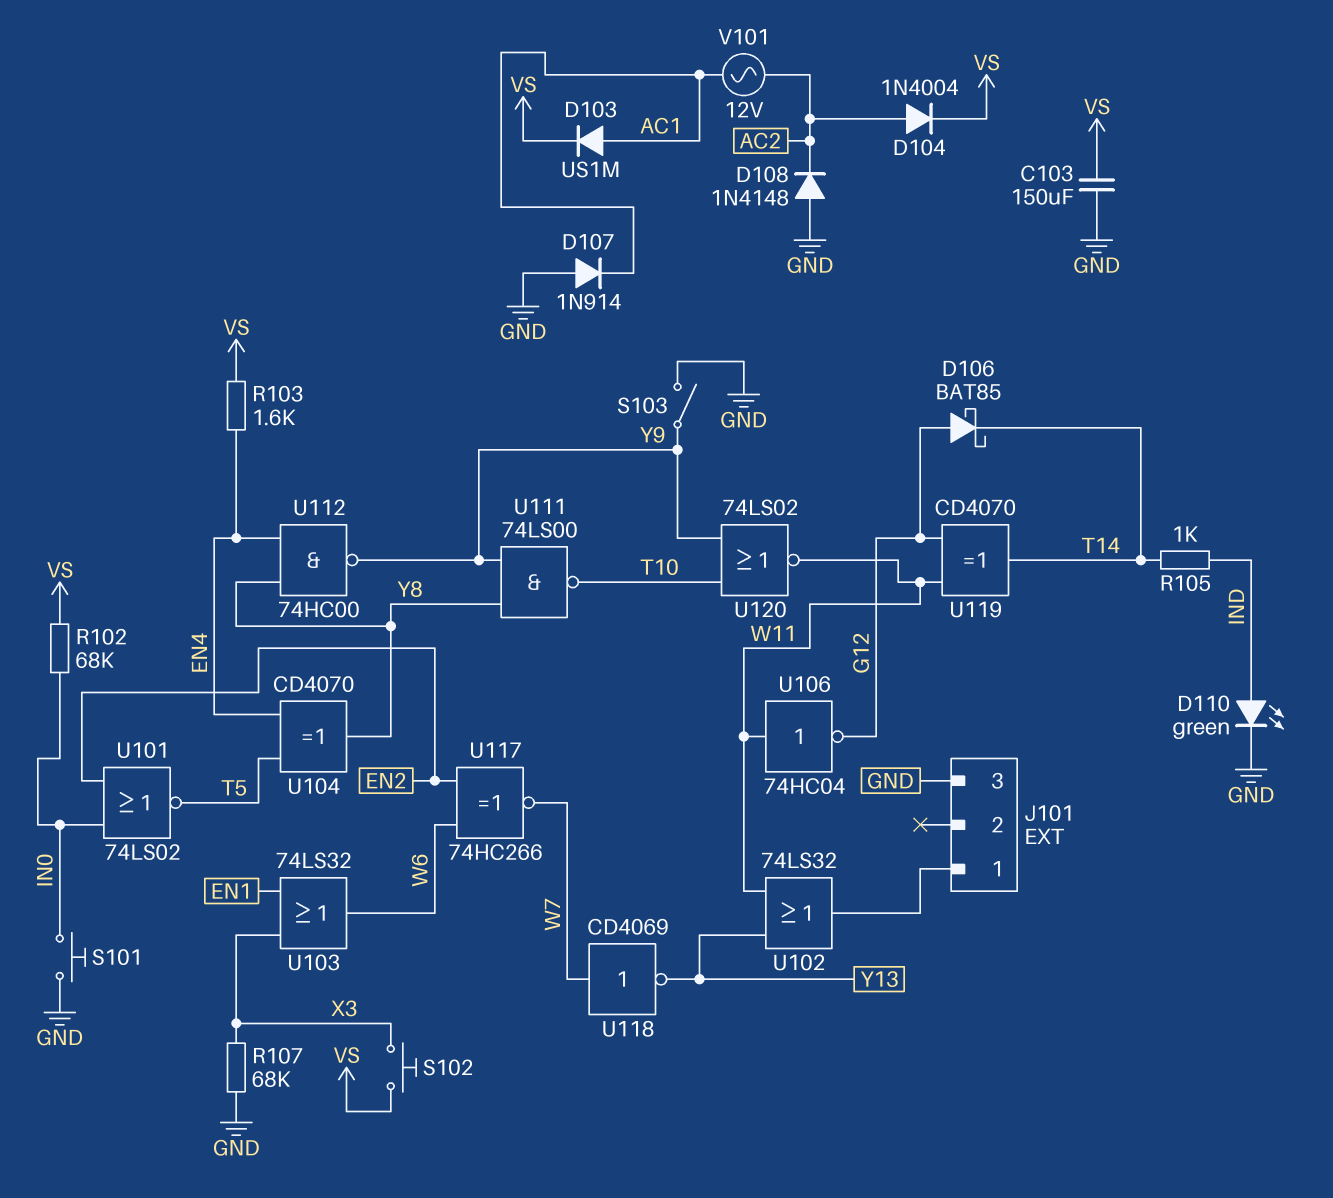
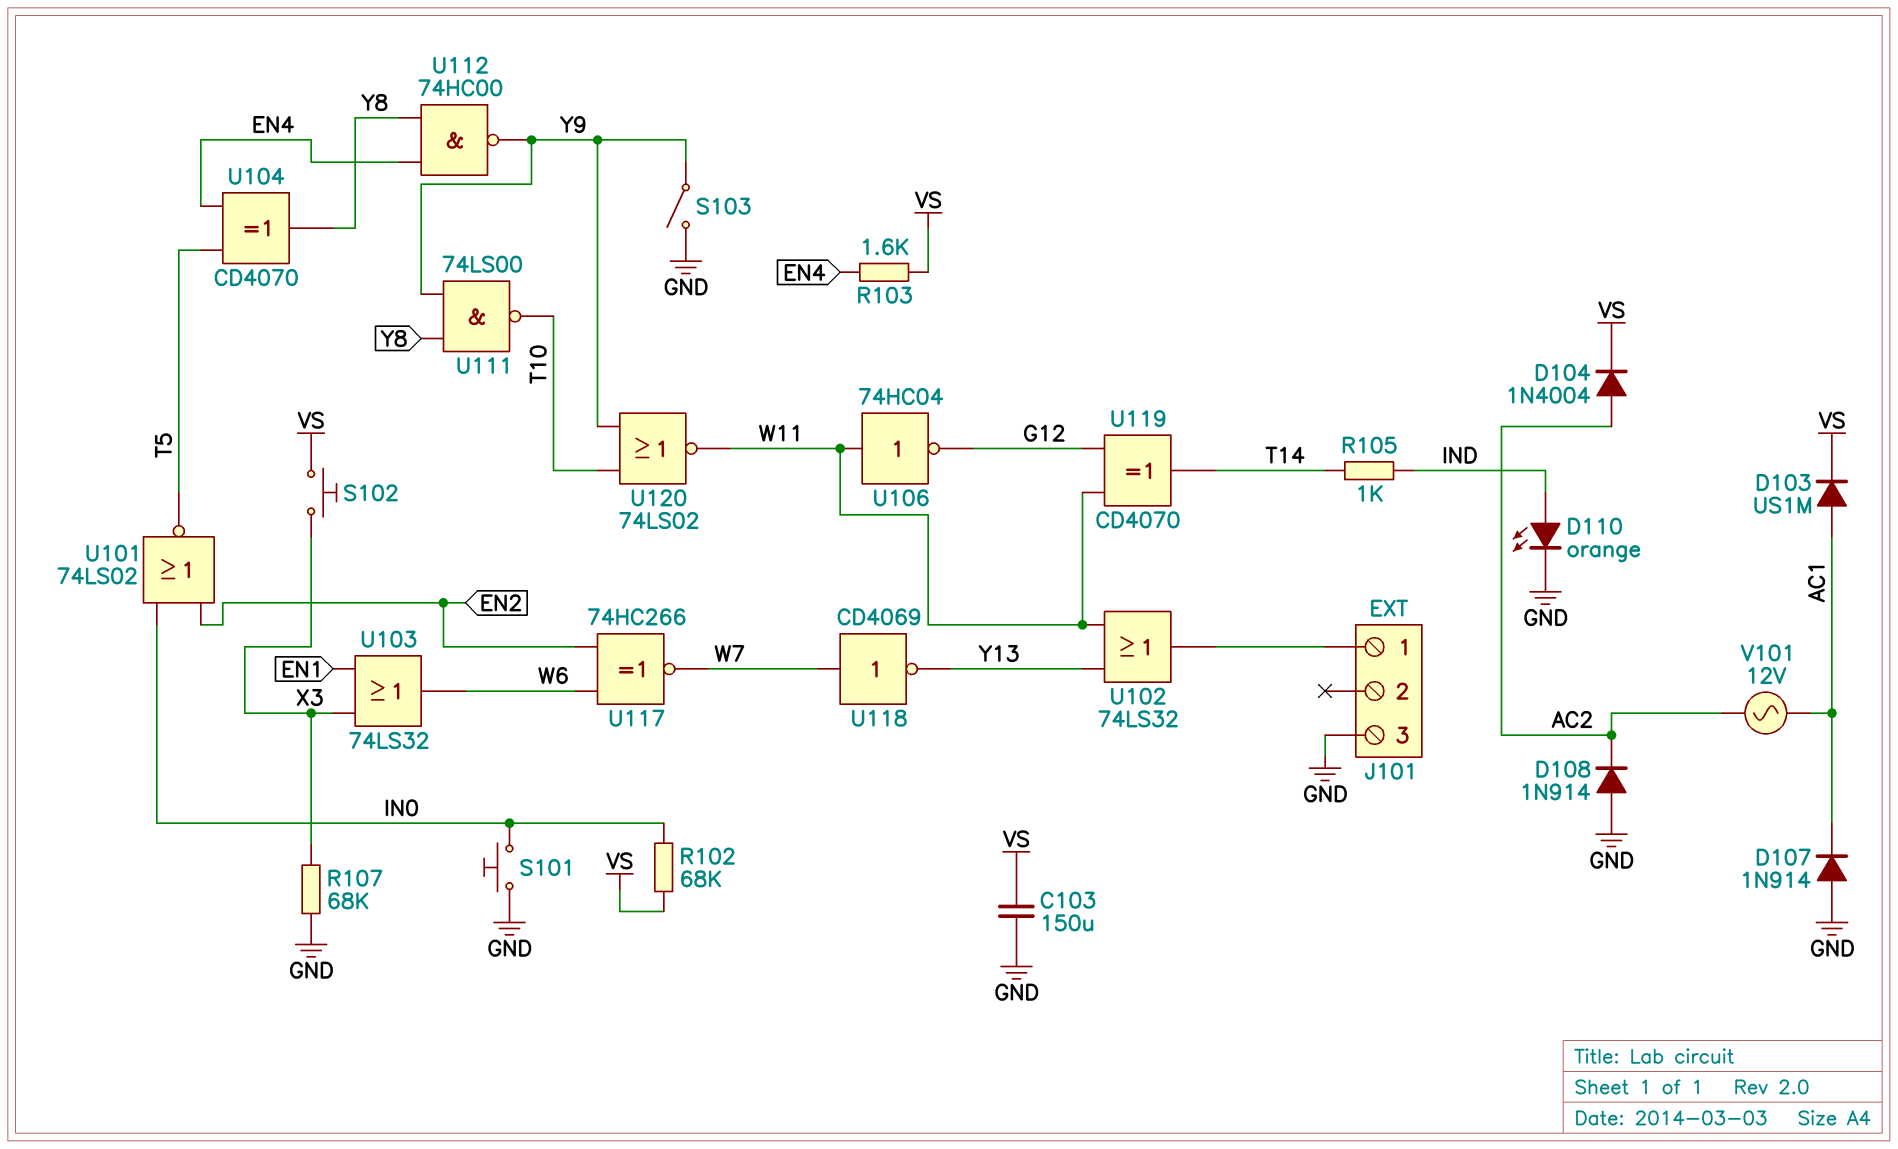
D106: schottky BAT85 (A G12, K T14) -> none
D108: diode 1N4148 (A GND, K AC2) -> diode 1N914 (A GND, K AC2)
D110: LED green (A IND, K GND) -> LED orange (A IND, K GND)

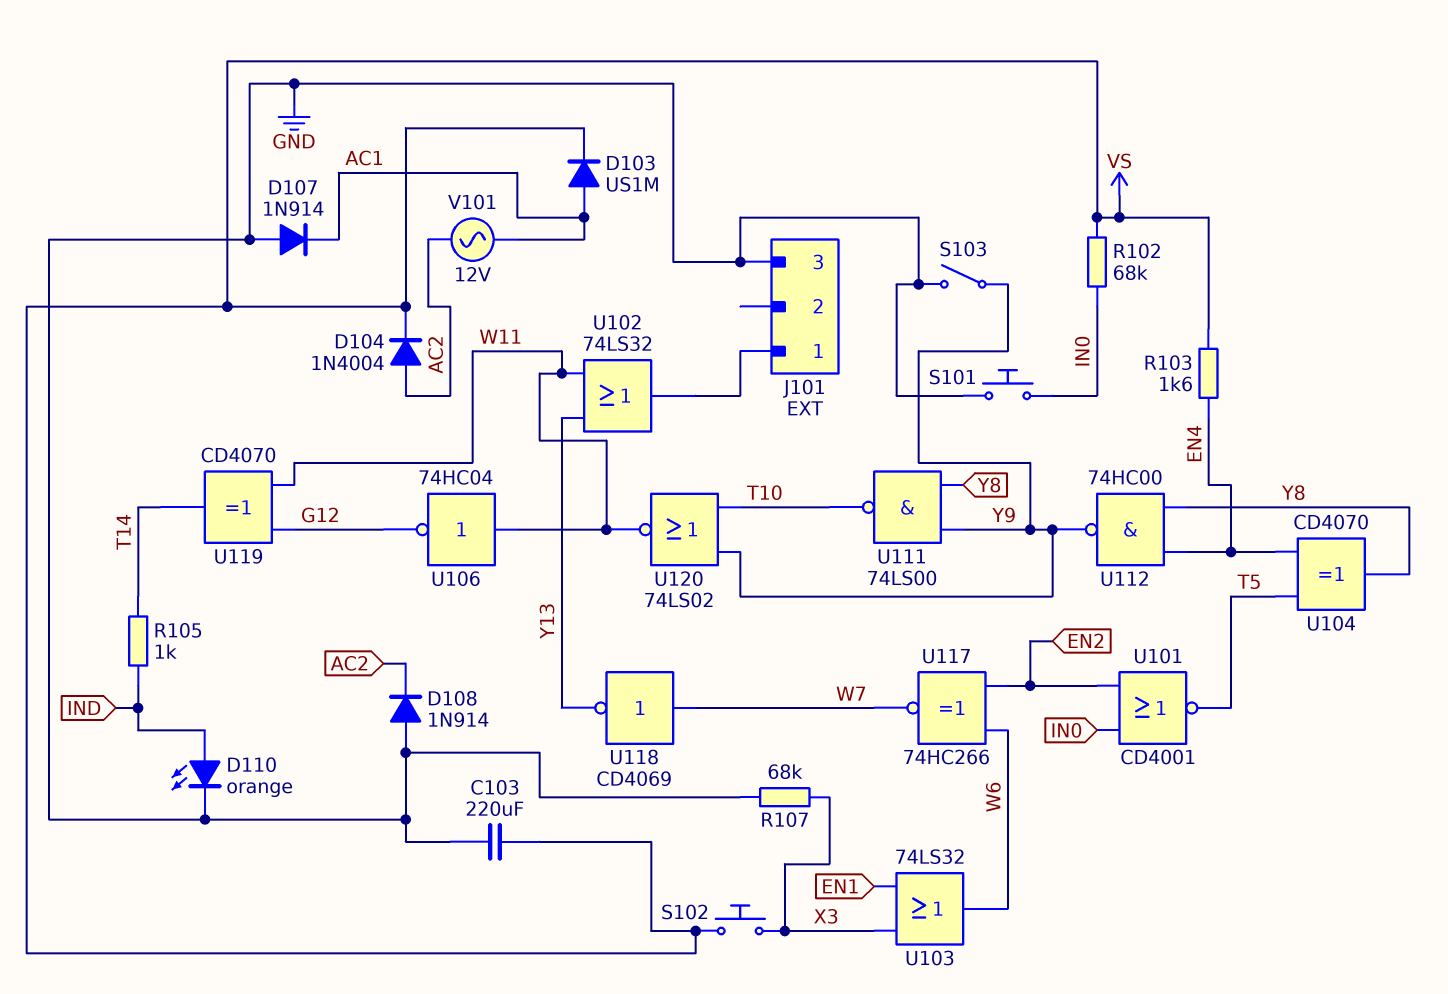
C103: 150uF (GND, VS) -> 220uF (GND, VS)
U101: NOR 74LS02 (in EN2, in IN0, out T5) -> NOR CD4001 (in EN2, in IN0, out T5)

